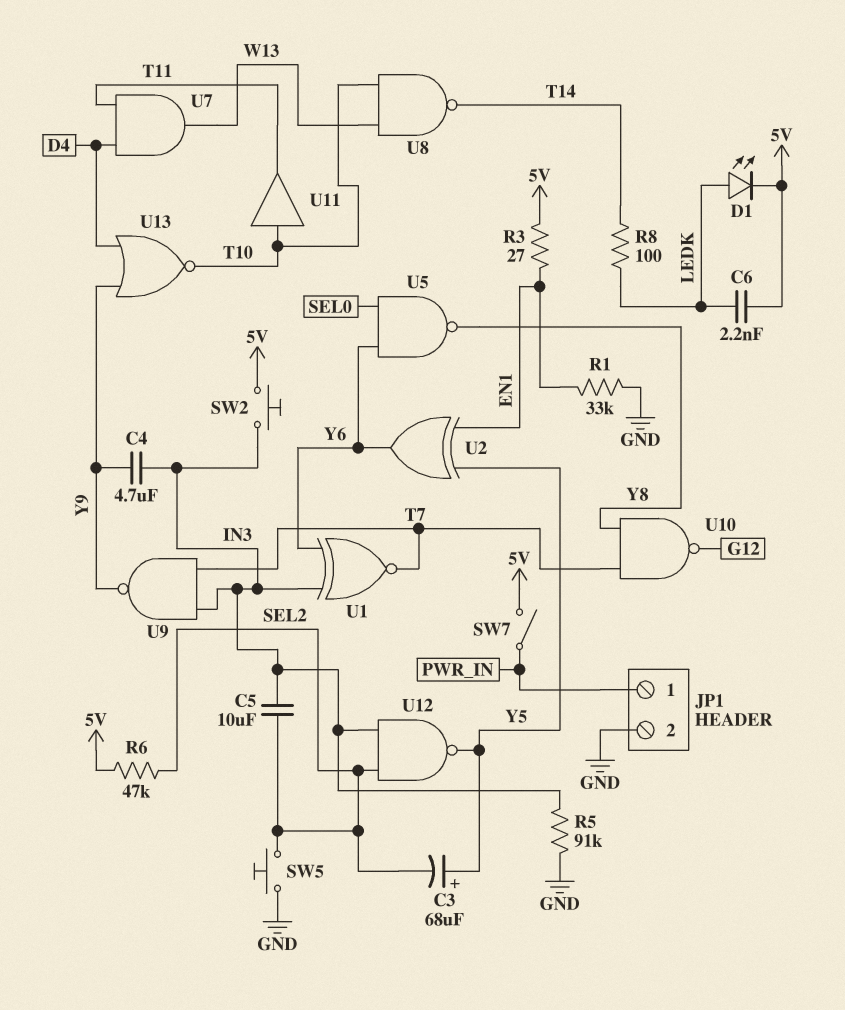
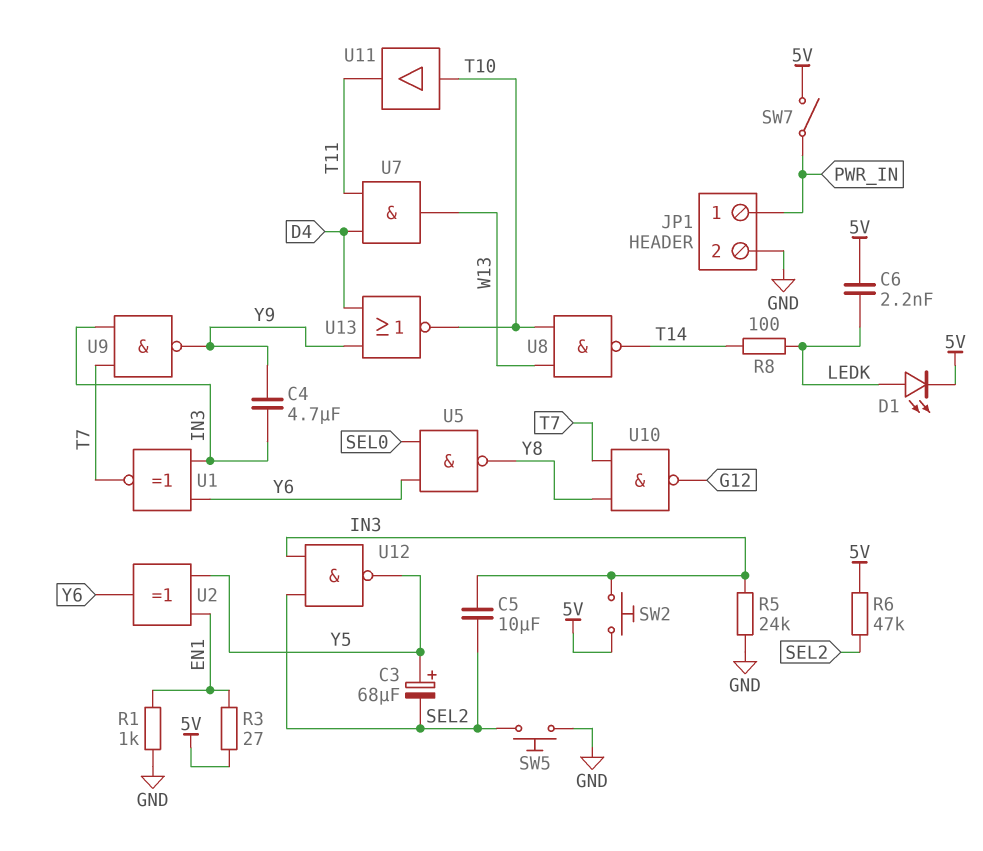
R1: 33k (EN1, GND) -> 1k (EN1, GND)
R5: 91k (GND, IN3) -> 24k (GND, IN3)

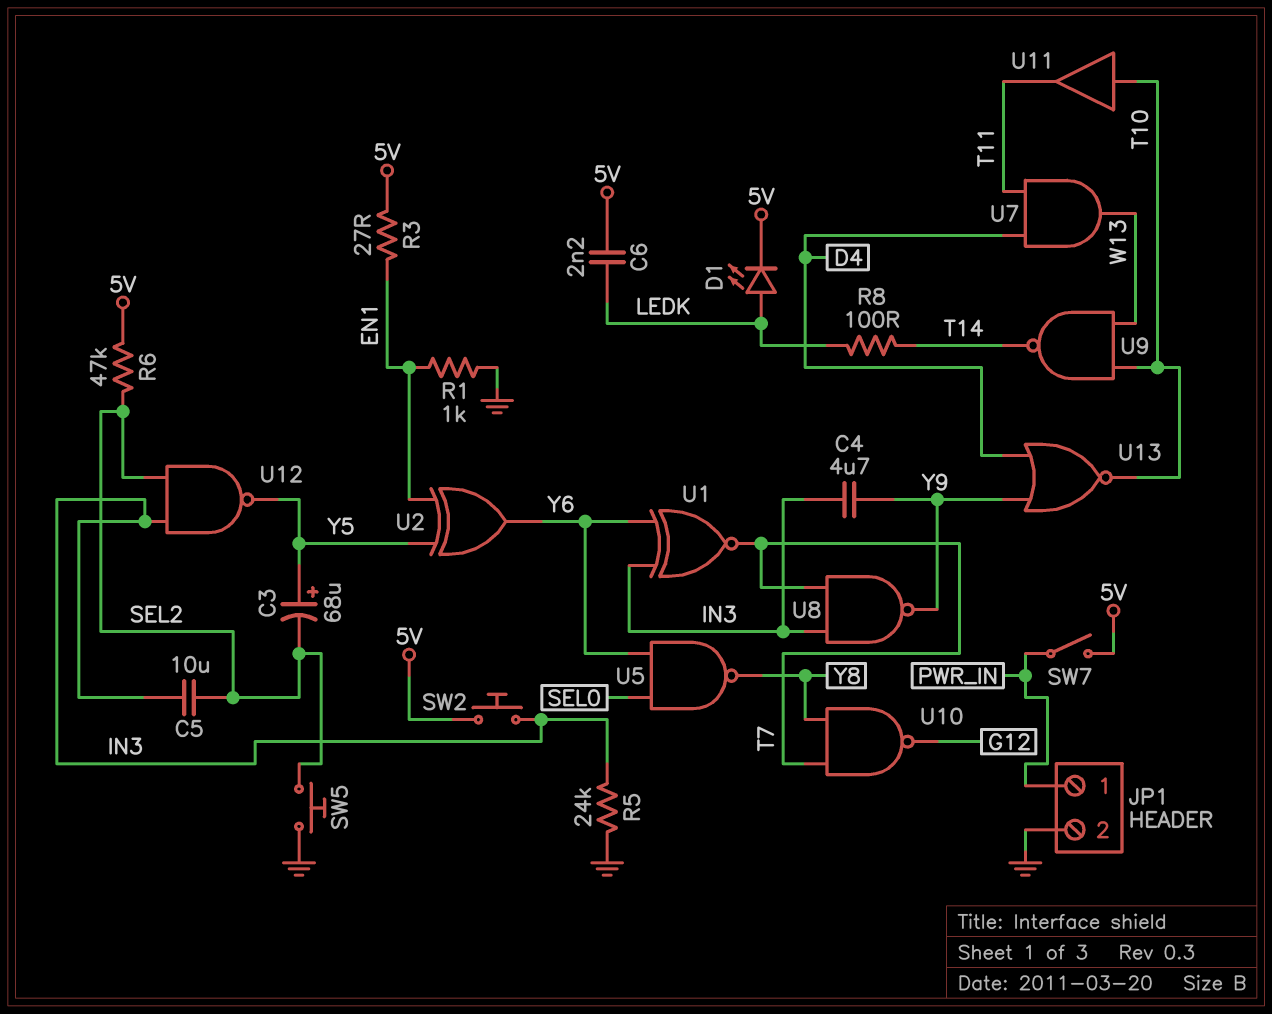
U8: NAND (in T10, in W13, out T14) -> NAND (in IN3, in T7, out Y9)
U9: NAND (in IN3, in T7, out Y9) -> NAND (in T10, in W13, out T14)

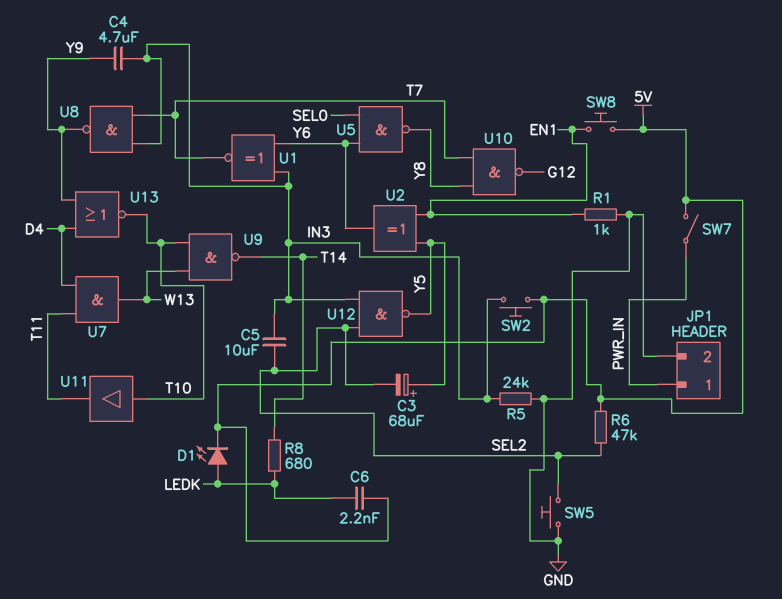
R3: 27 (5V, EN1) -> none
R8: 100 (LEDK, T14) -> 680 (LEDK, T14)
SW8: none -> button (5V, EN1)

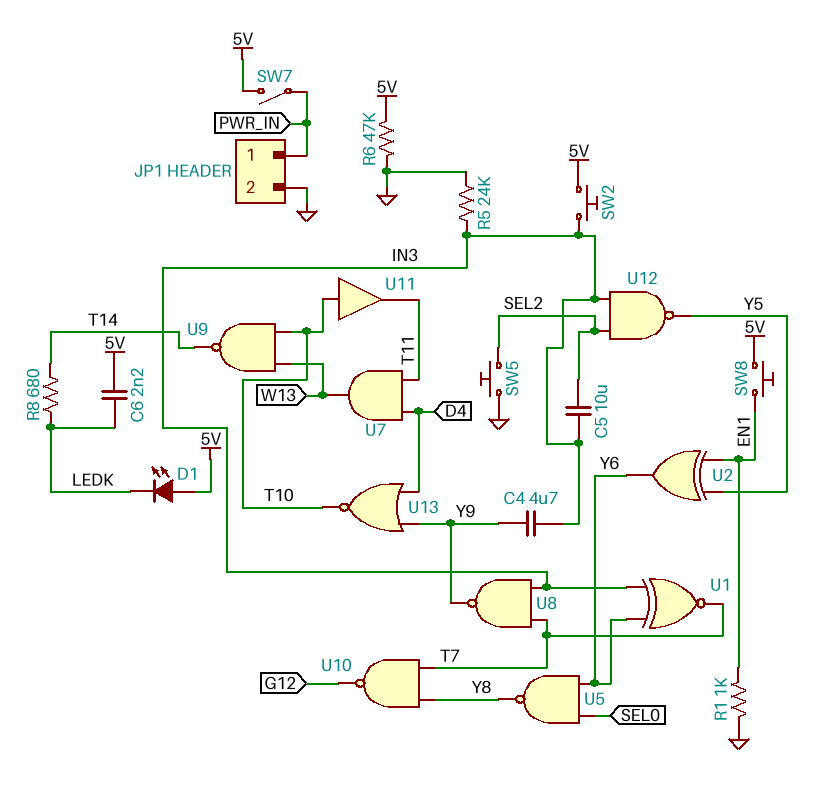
C3: 68uF (plus Y5, minus SEL2) -> none
D1: LED (A LEDK, K 5V) -> LED (A 5V, K LEDK)
R6: 47k (5V, SEL2) -> 47k (5V, GND)

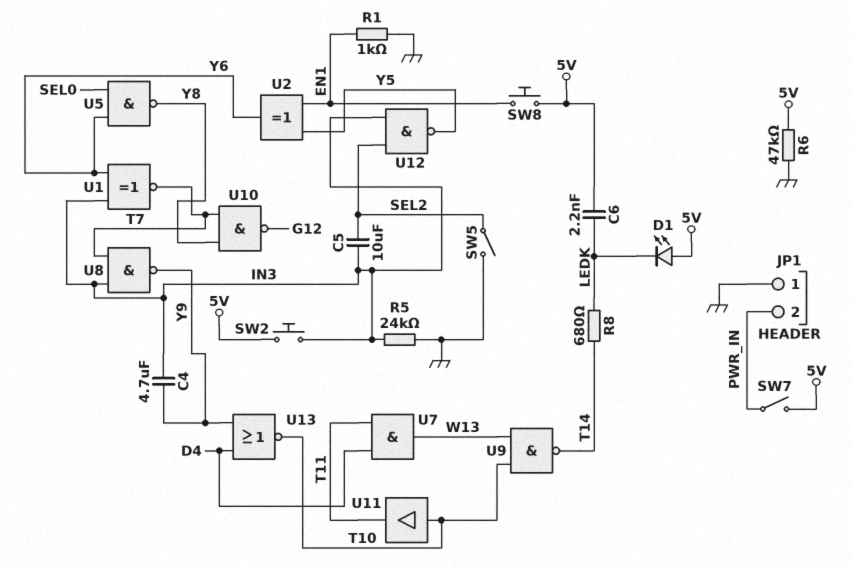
JP1 pin 1: PWR_IN -> GND
JP1 pin 2: GND -> PWR_IN
SW5: button (GND, SEL2) -> switch (GND, SEL2)

